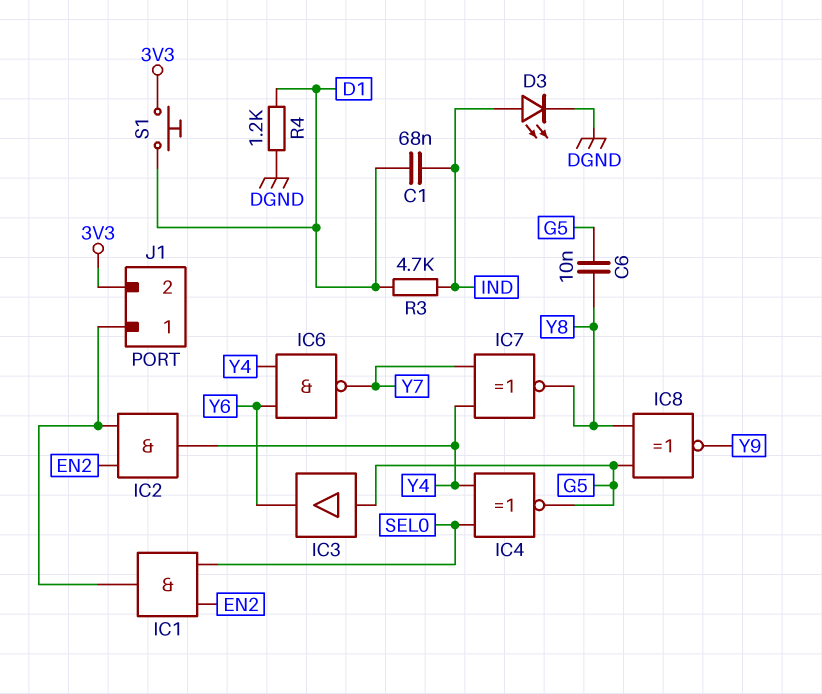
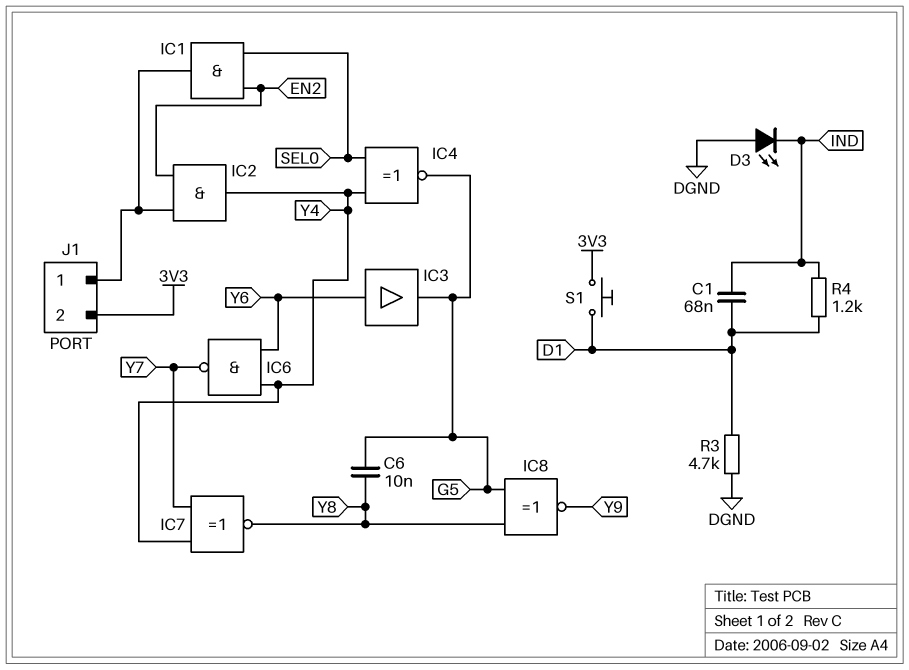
D3: LED (A IND, K DGND) -> LED (A DGND, K IND)
IC3: buffer (in G5, out Y6) -> buffer (in Y6, out G5)
R3: 4.7k (D1, IND) -> 4.7k (D1, DGND)
R4: 1.2k (D1, DGND) -> 1.2k (D1, IND)

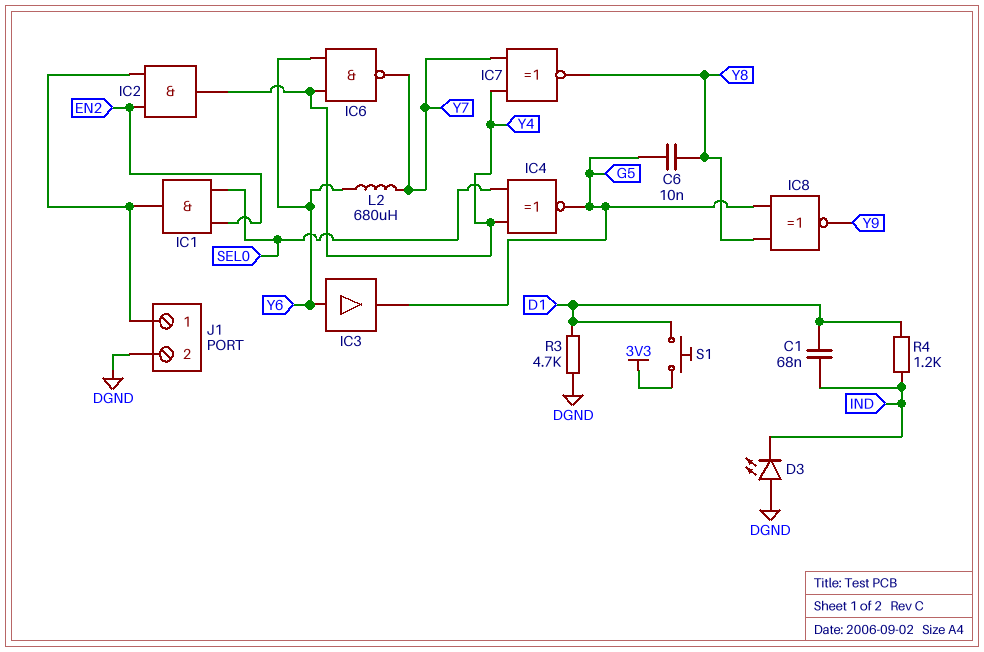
J1 pin 2: 3V3 -> DGND
L2: none -> 680uH (Y6, Y7)

